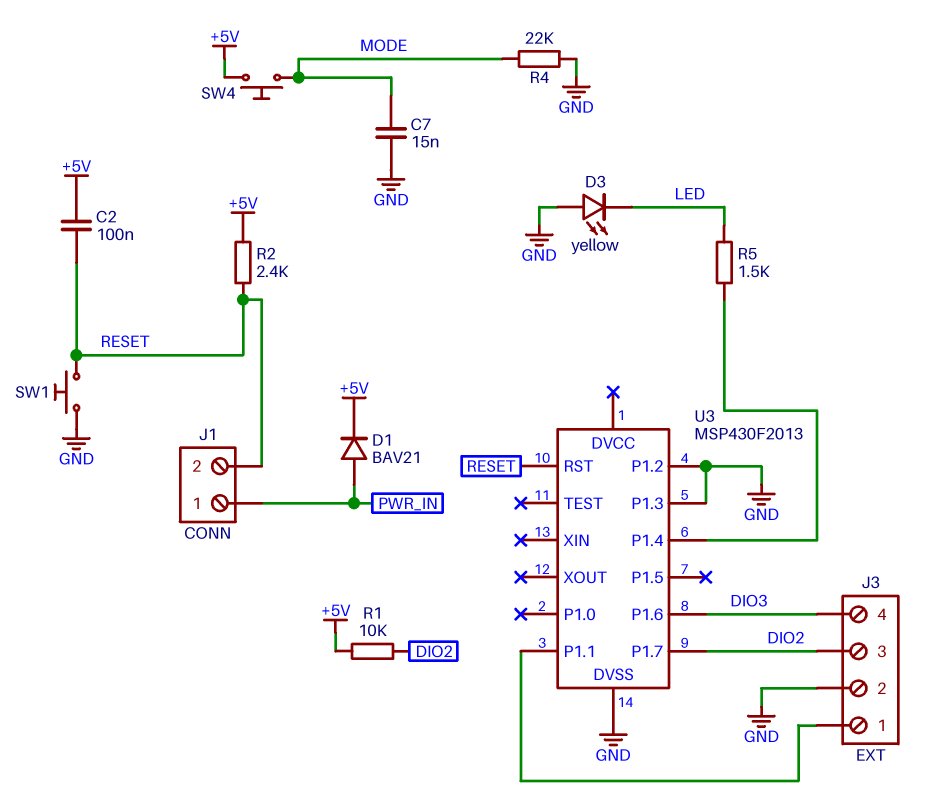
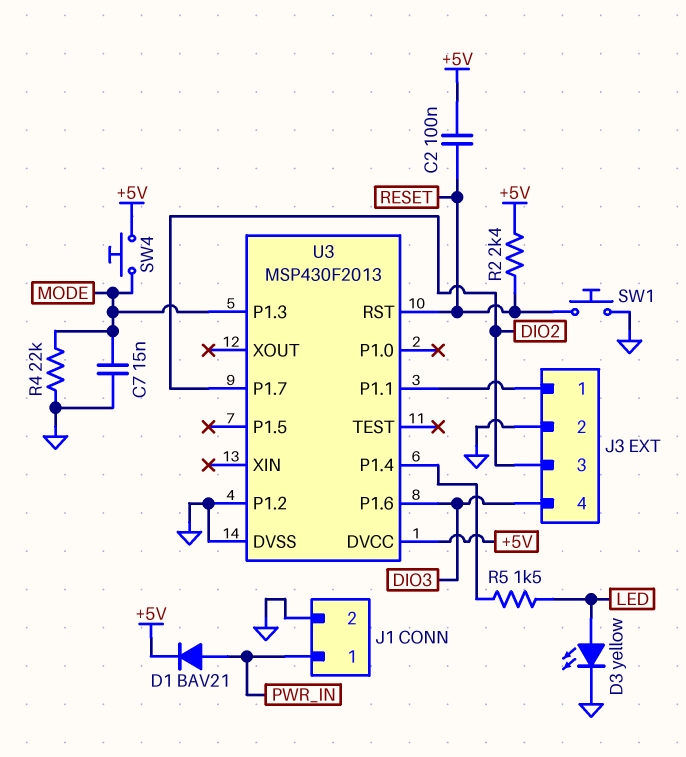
D3: LED yellow (A GND, K LED) -> LED yellow (A LED, K GND)
J1 pin 2: RESET -> GND
R1: 10k (+5V, DIO2) -> none
U3 pin DVCC: none -> +5V
U3 pin P1.3: GND -> MODE

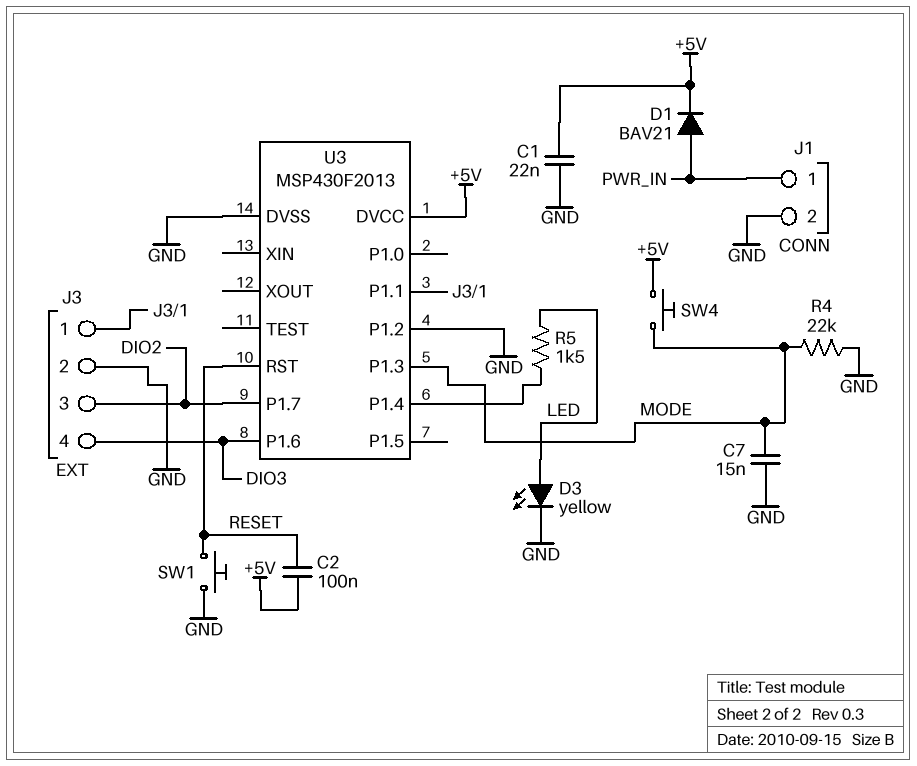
C1: none -> 22nF (+5V, GND)
R2: 2.4k (+5V, RESET) -> none

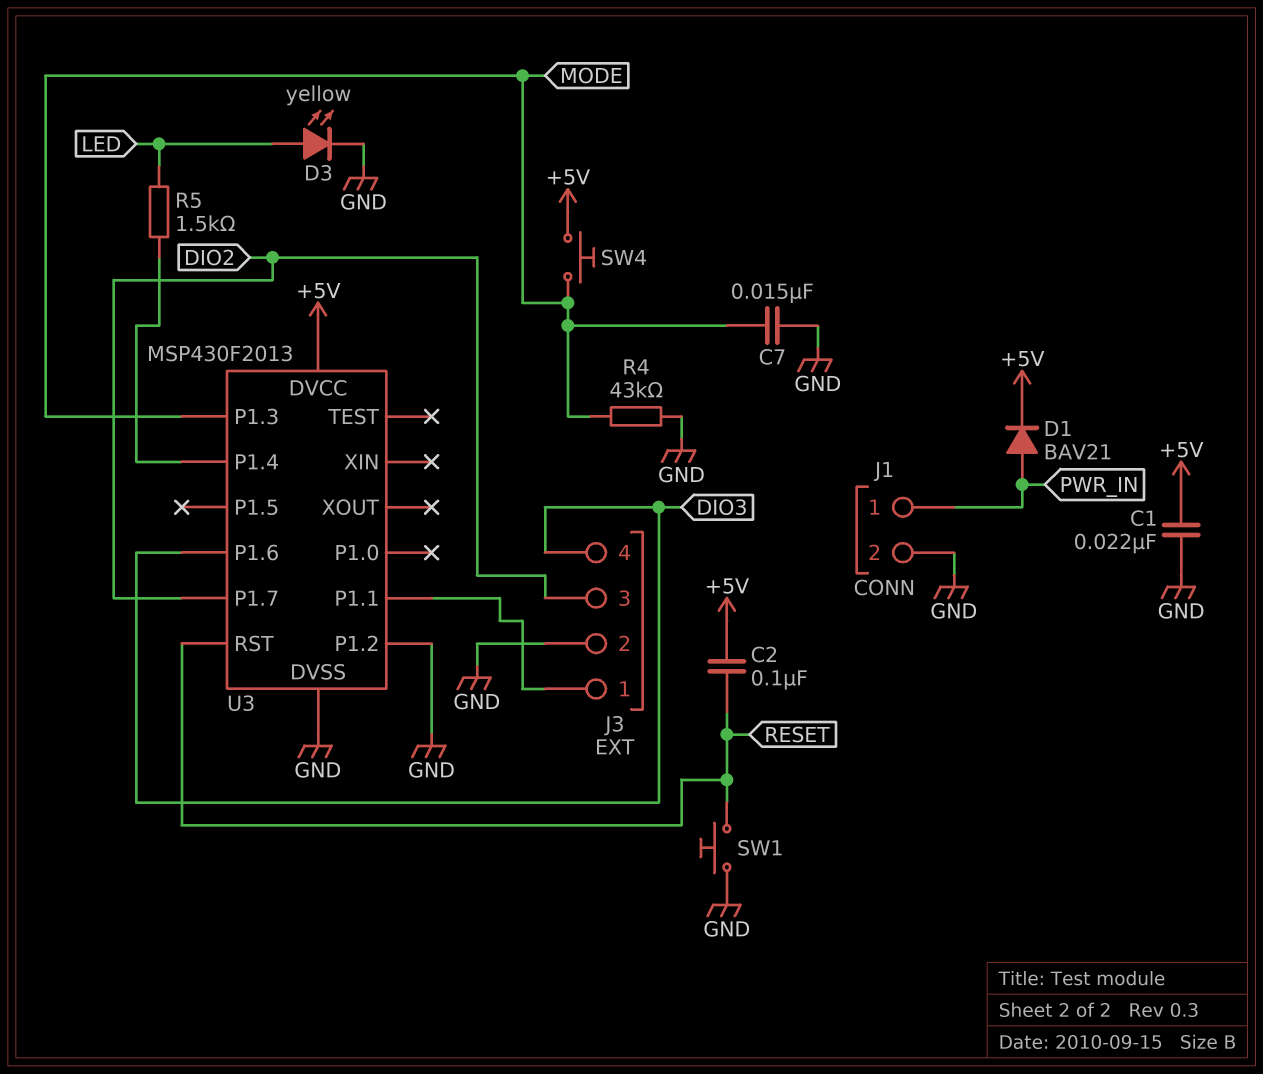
R4: 22k (GND, MODE) -> 43k (GND, MODE)

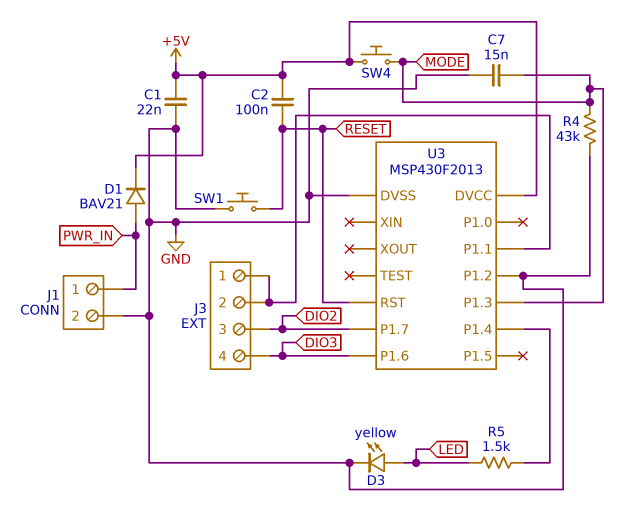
J3 pin 2: GND -> J3/1

